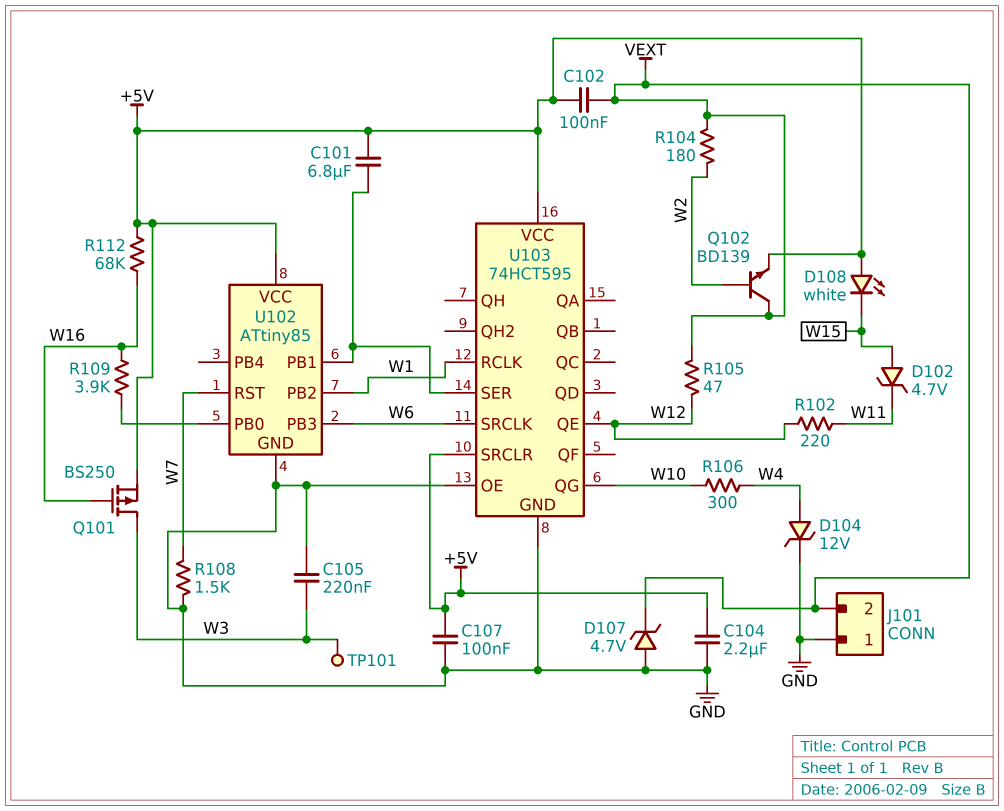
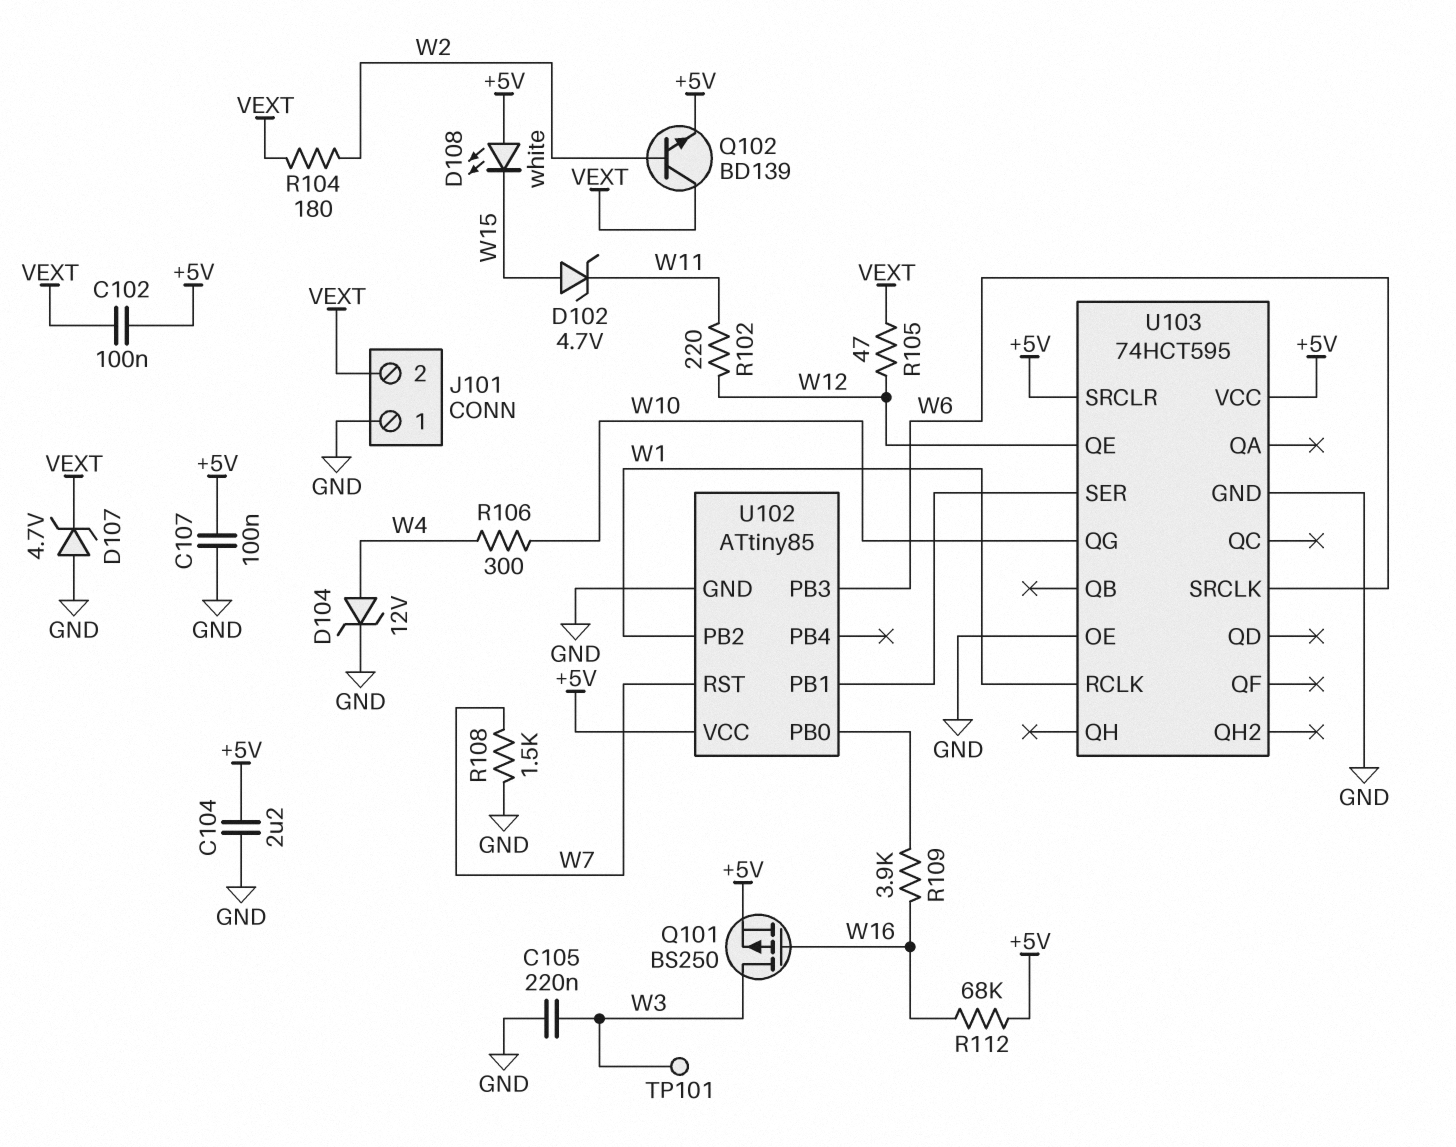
C101: 6.8uF (+5V, U102/PB1) -> none

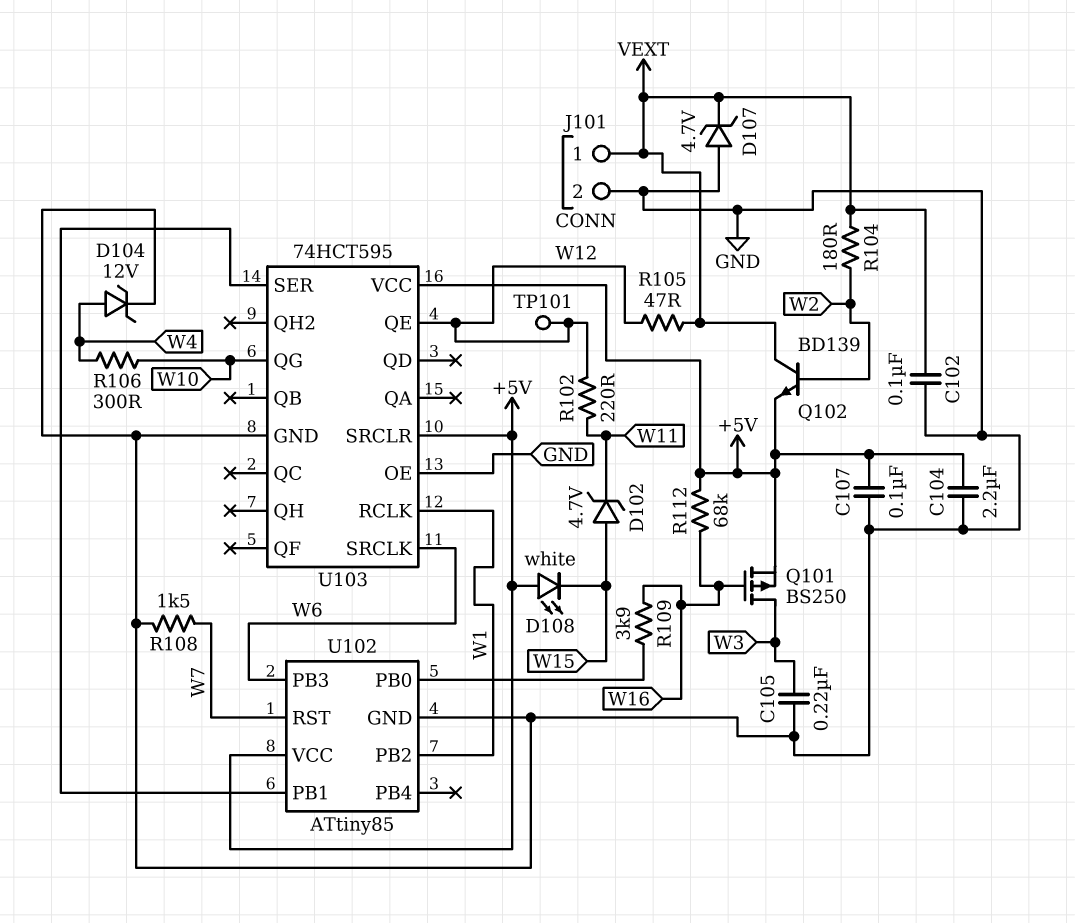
C102: 100nF (+5V, VEXT) -> 100nF (GND, VEXT)
J101 pin 1: GND -> VEXT
J101 pin 2: VEXT -> GND
TP101: test point (W3) -> test point (W12)

